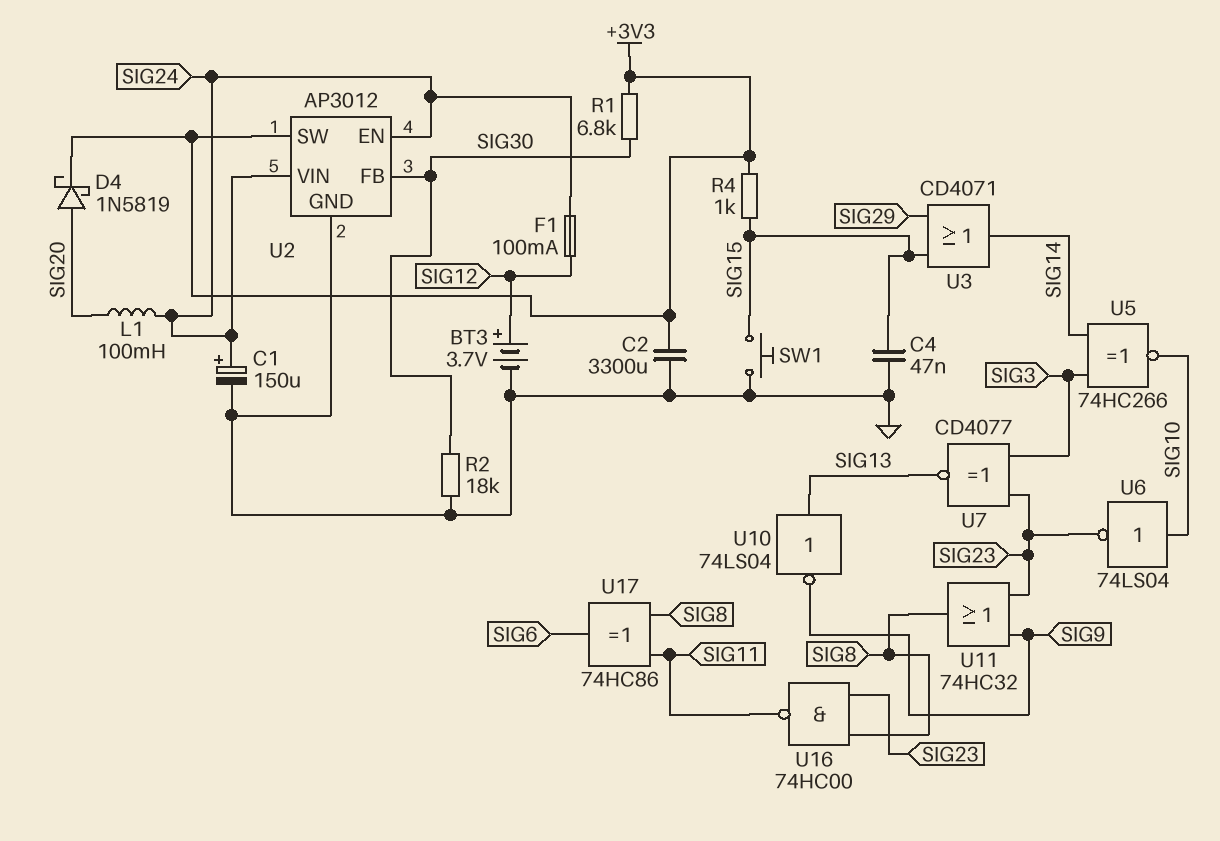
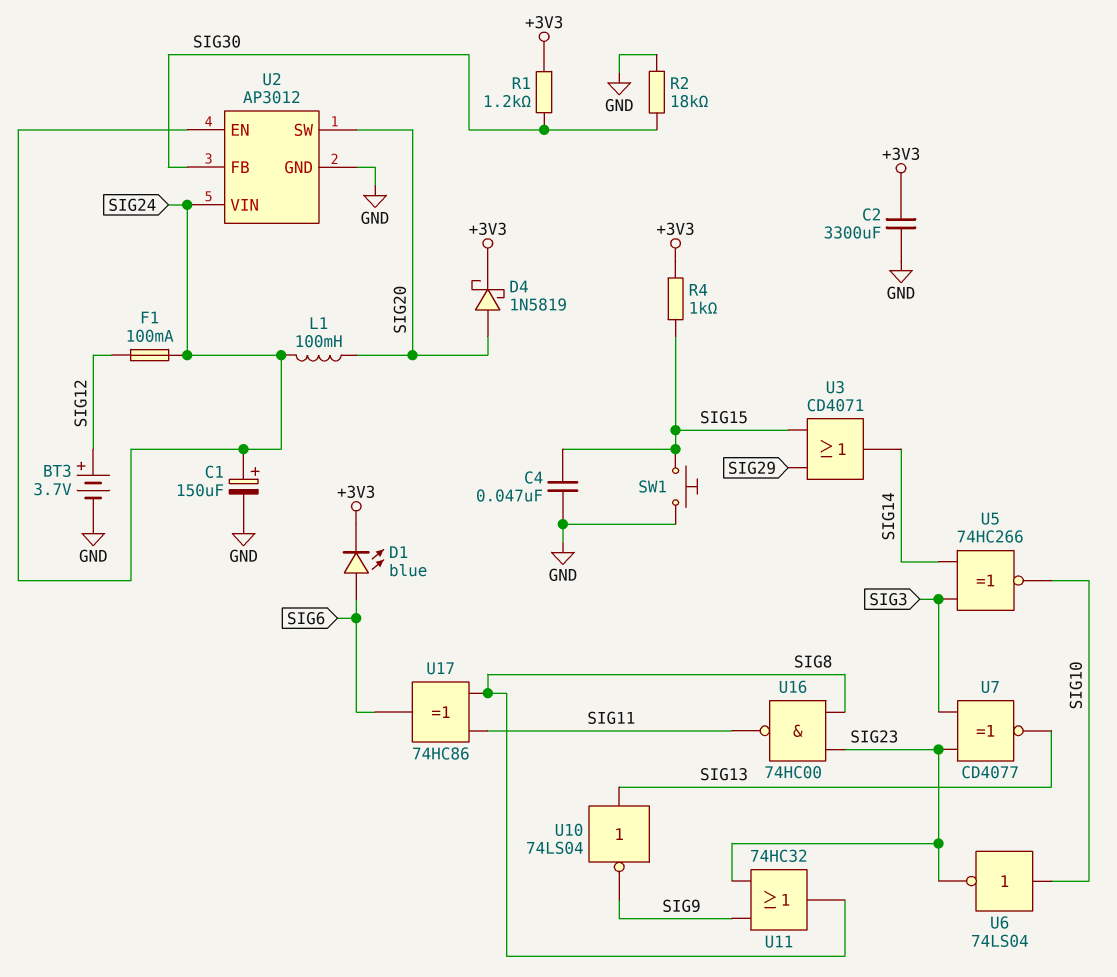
D1: none -> LED blue (A SIG6, K +3V3)
R1: 6.8k (+3V3, SIG30) -> 1.2k (+3V3, SIG30)
U2 pin SW: +3V3 -> SIG20

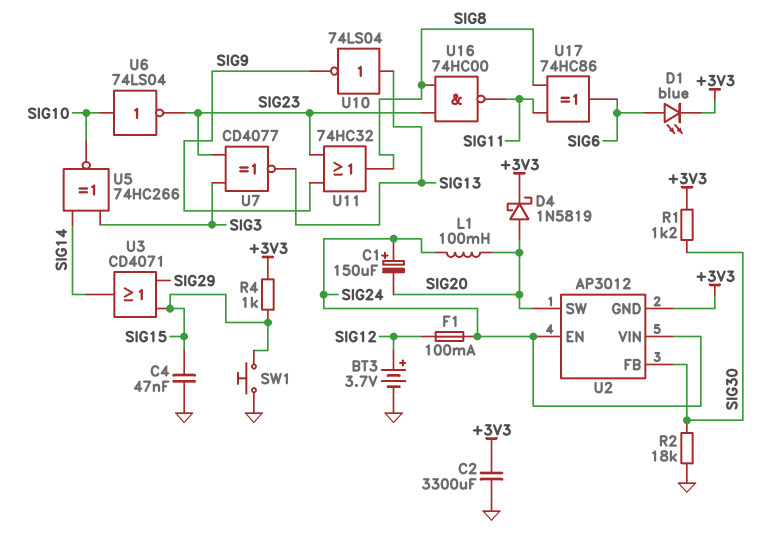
C1: 150uF (plus SIG24, minus GND) -> 150uF (plus SIG24, minus SIG20)
U2 pin GND: GND -> +3V3

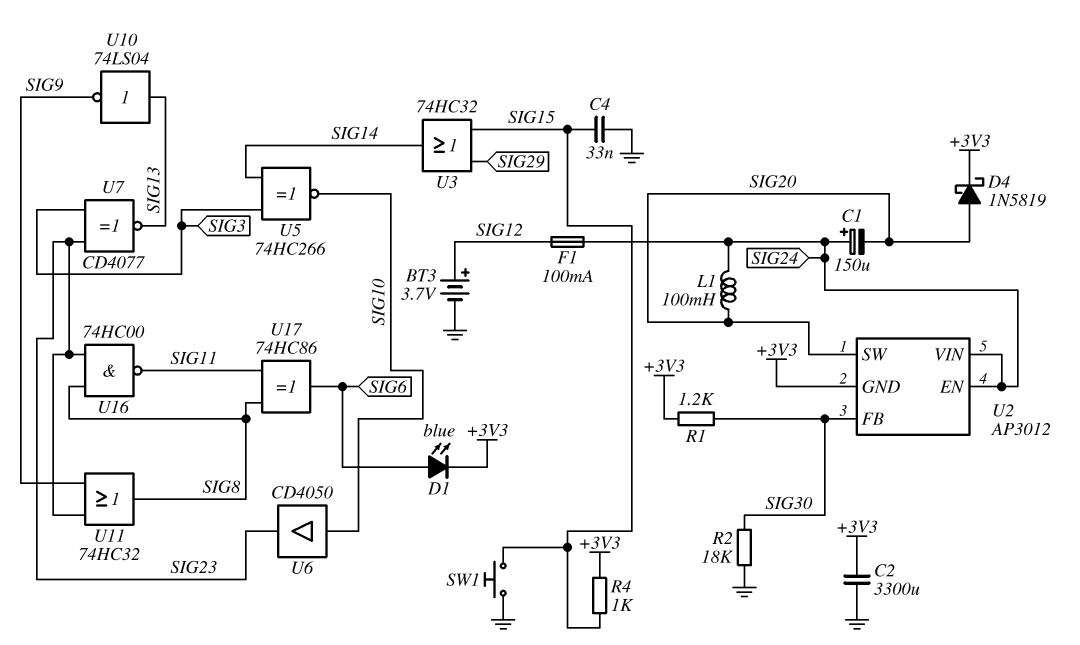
C4: 47nF (GND, SIG15) -> 33nF (GND, SIG15)
U3: OR CD4071 (in SIG15, in SIG29, out SIG14) -> OR 74HC32 (in SIG15, in SIG29, out SIG14)
U6: NOT 74LS04 (in SIG10, out SIG23) -> buffer CD4050 (in SIG10, out SIG23)

